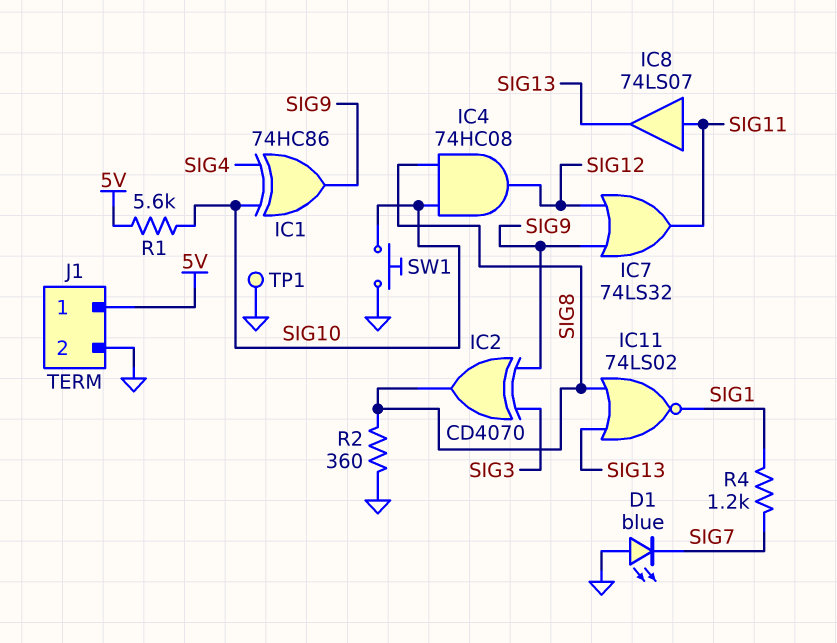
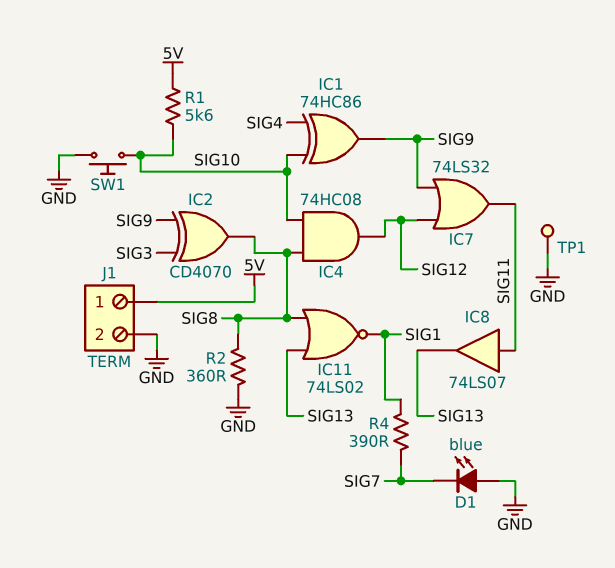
R4: 1.2k (SIG1, SIG7) -> 390 (SIG1, SIG7)

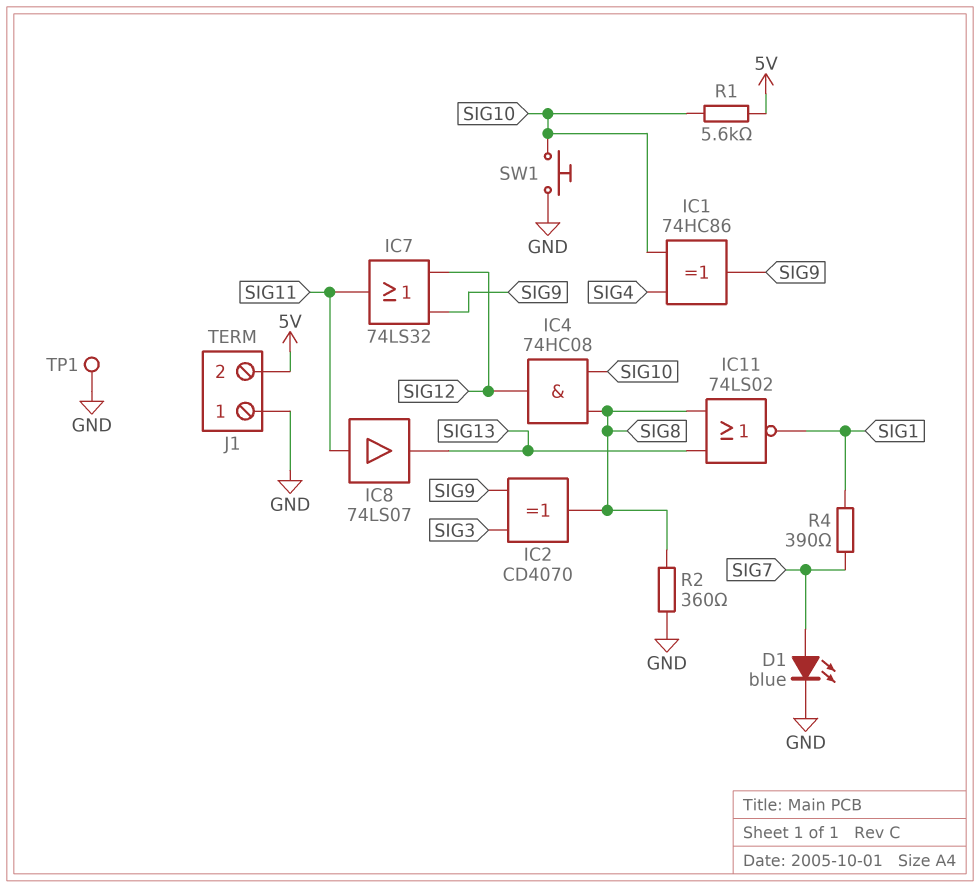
D1: LED blue (A GND, K SIG7) -> LED blue (A SIG7, K GND)
J1 pin 1: 5V -> GND
J1 pin 2: GND -> 5V

